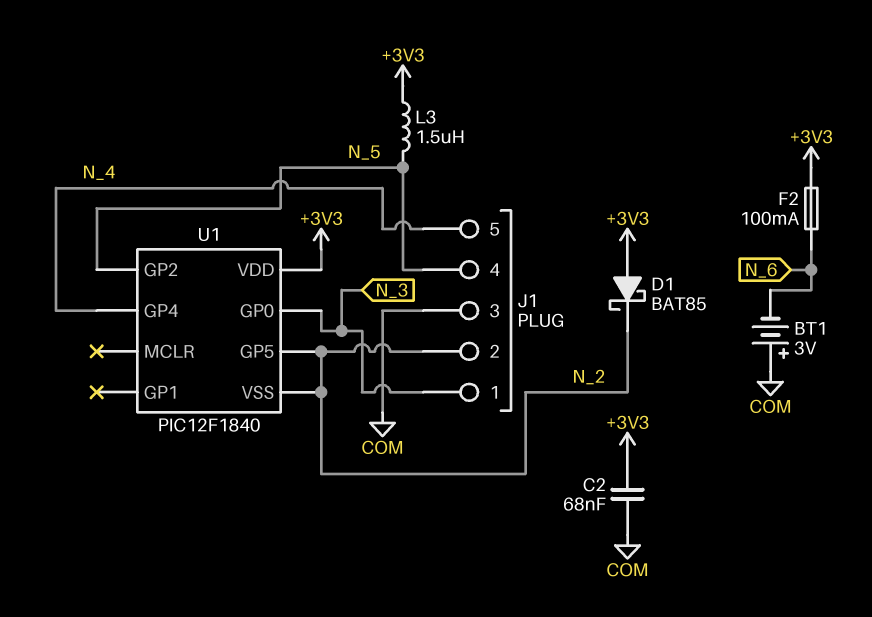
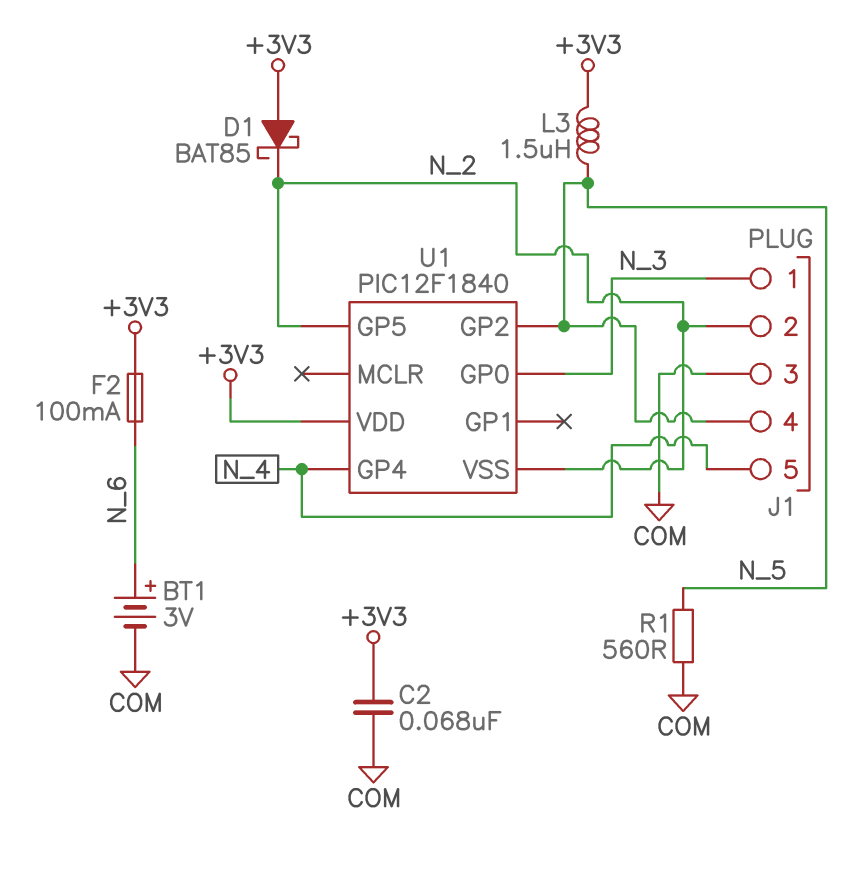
BT1: 3V (plus COM, minus N_6) -> 3V (plus N_6, minus COM)
R1: none -> 560 (COM, N_5)

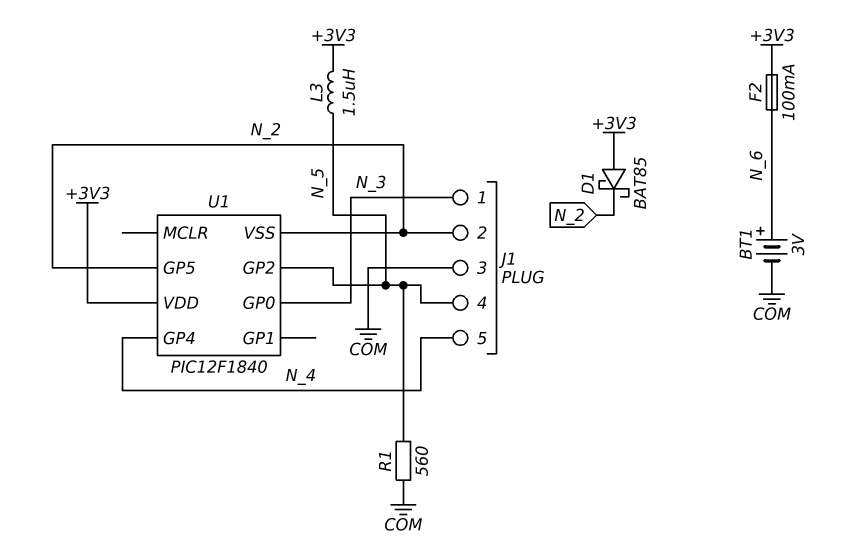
C2: 68nF (+3V3, COM) -> none

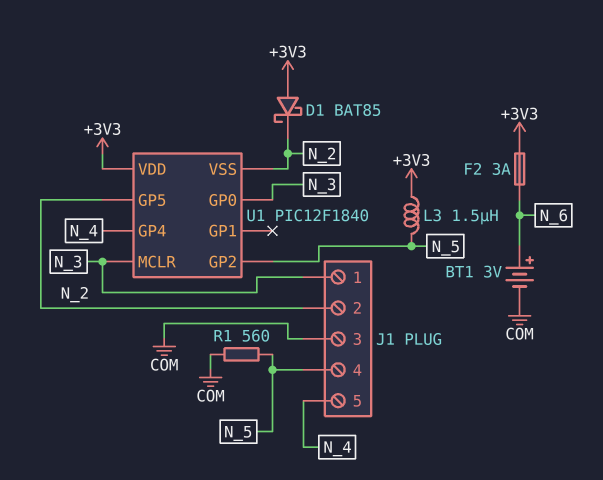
F2: 100mA (+3V3, N_6) -> 3A (+3V3, N_6)
U1 pin MCLR: none -> N_3

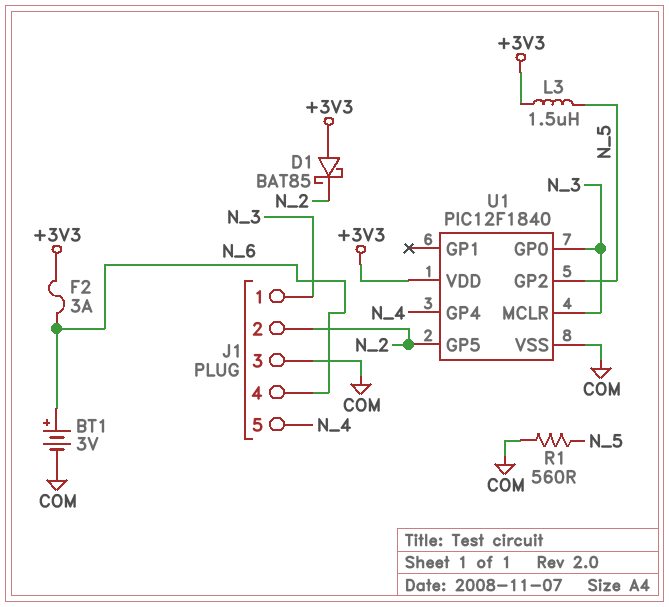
J1 pin 4: N_5 -> N_6
U1 pin VSS: N_2 -> COM

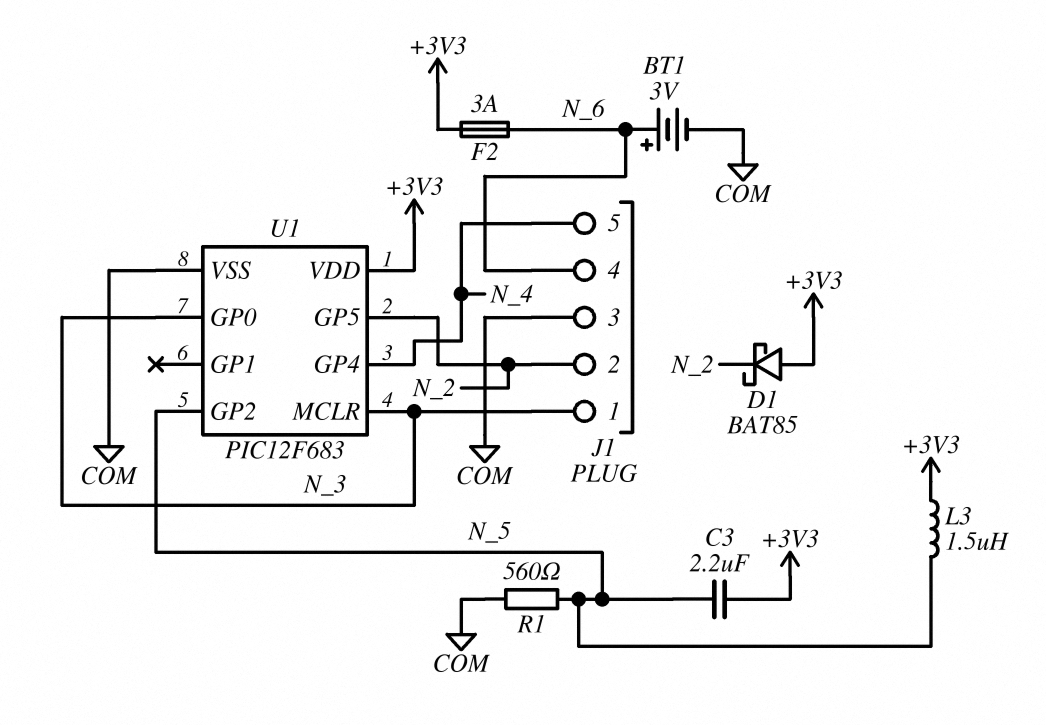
C3: none -> 2.2uF (+3V3, N_5)
U1: PIC12F1840 -> PIC12F683

